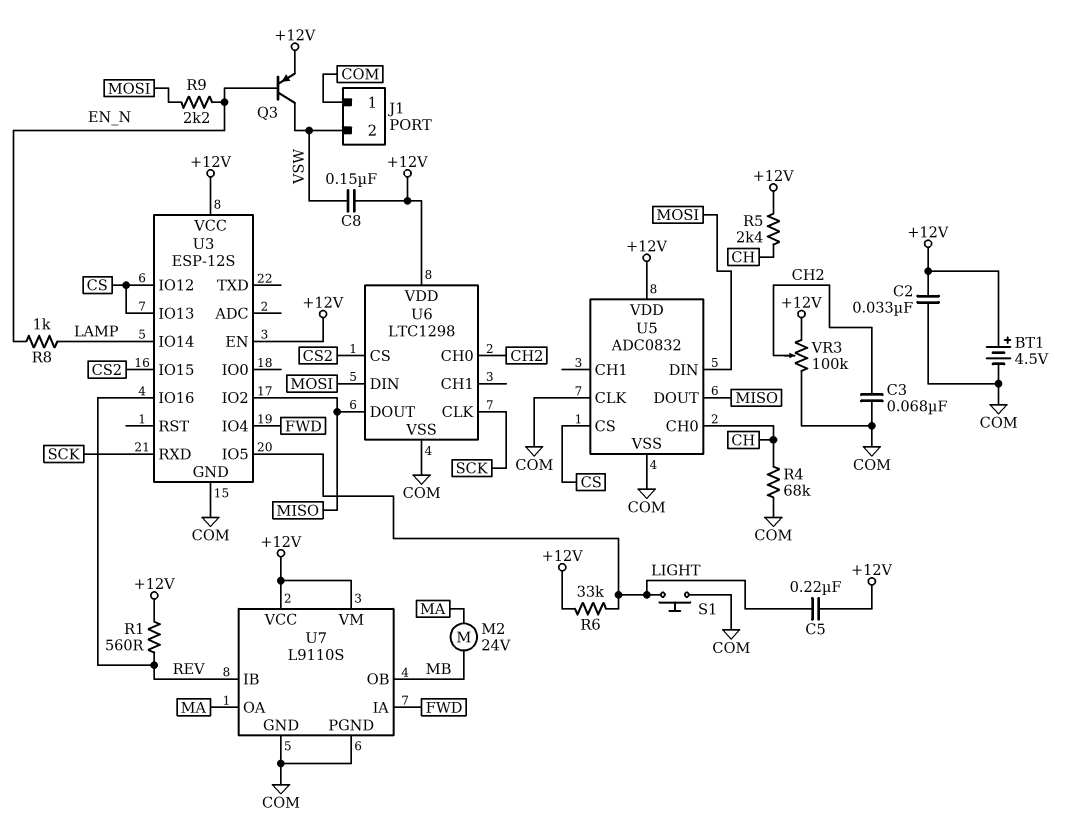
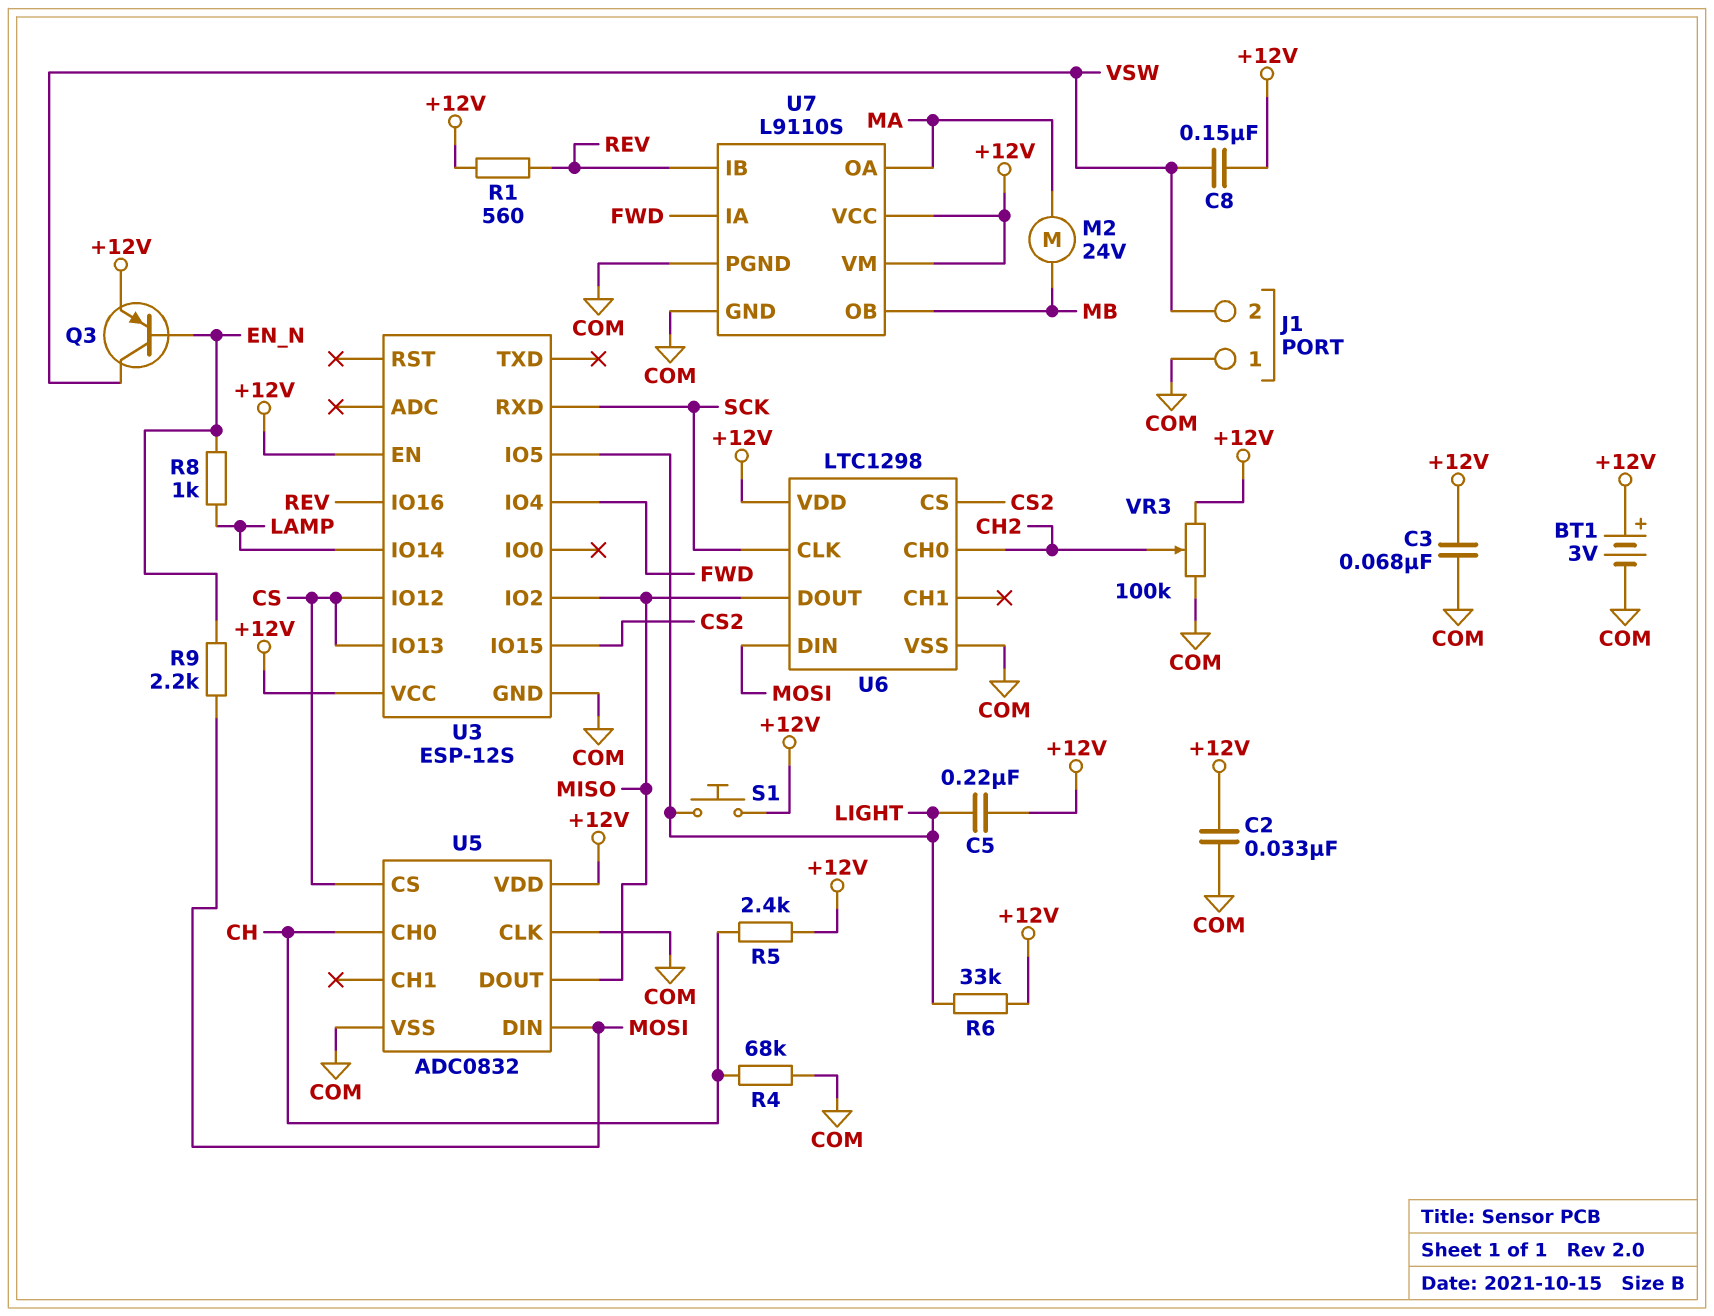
BT1: 4.5V (plus +12V, minus COM) -> 3V (plus +12V, minus COM)
C3: 68nF (CH2, COM) -> 68nF (+12V, COM)
S1: button (COM, LIGHT) -> button (+12V, LIGHT)

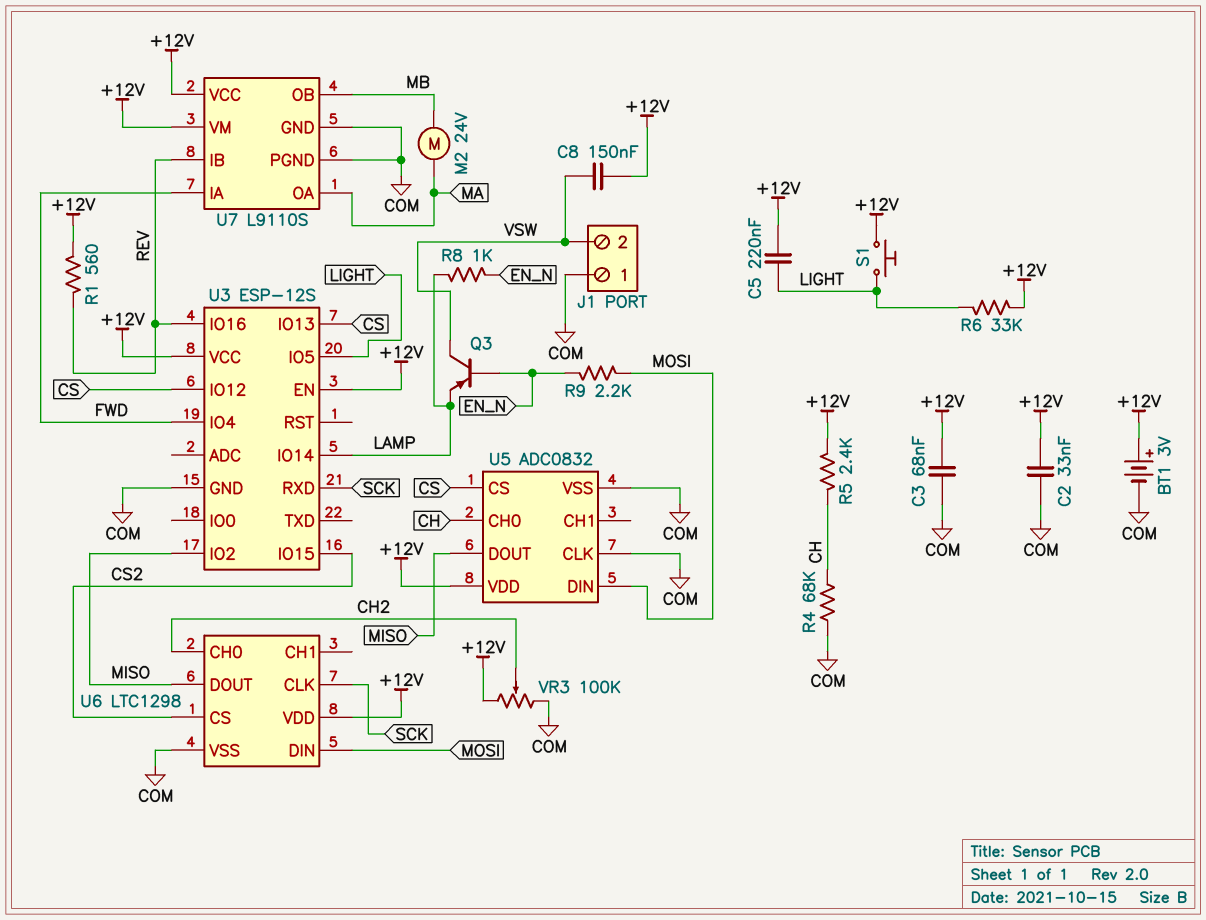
Q3: PNP (B EN_N, C VSW, E +12V) -> PNP (B EN_N, C VSW, E LAMP)

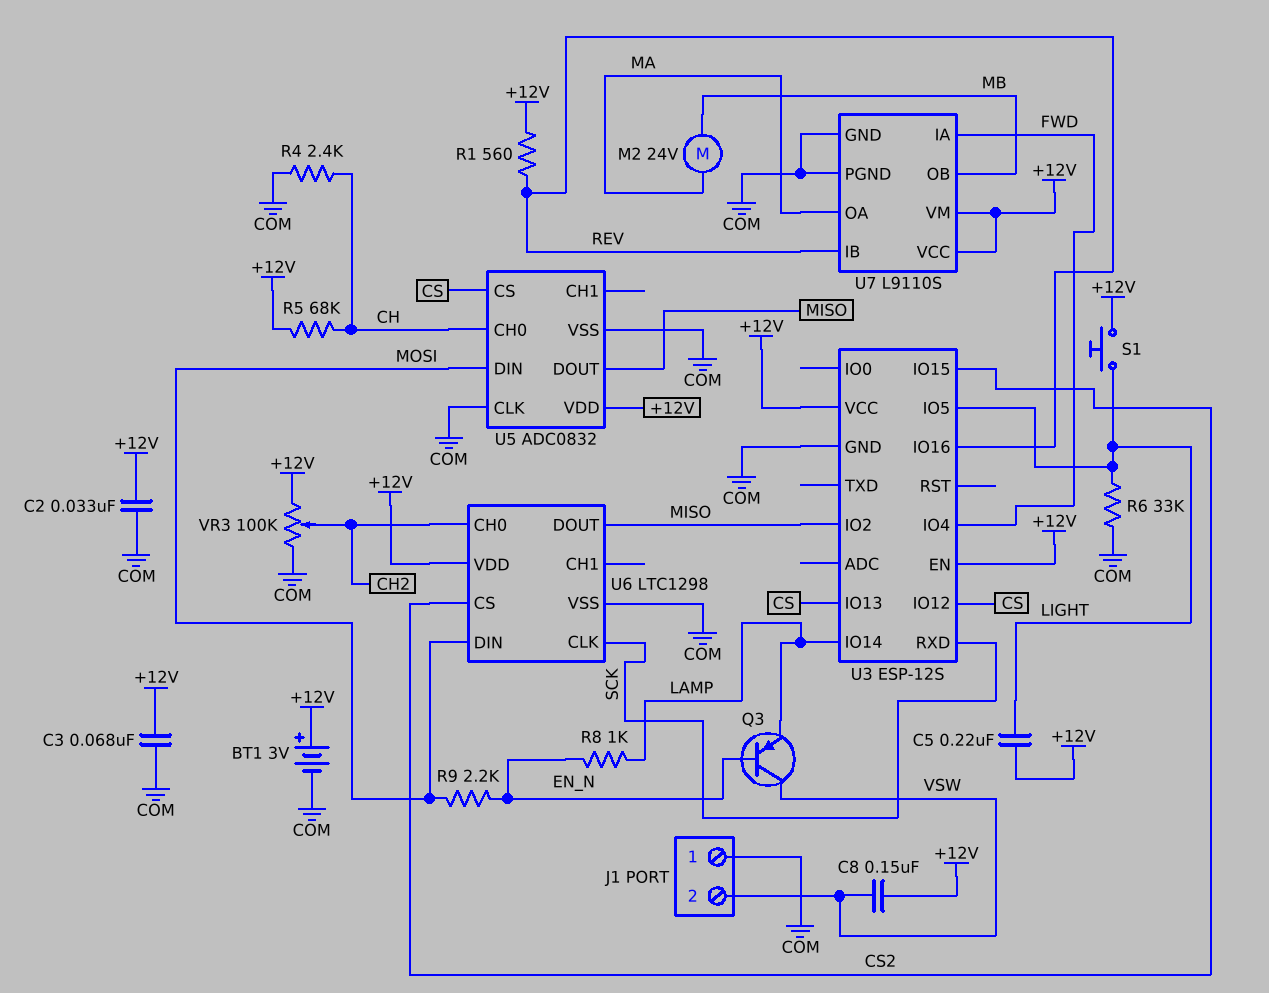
R4: 68k (CH, COM) -> 2.4k (CH, COM)
R5: 2.4k (+12V, CH) -> 68k (+12V, CH)
R6: 33k (+12V, LIGHT) -> 33k (COM, LIGHT)

